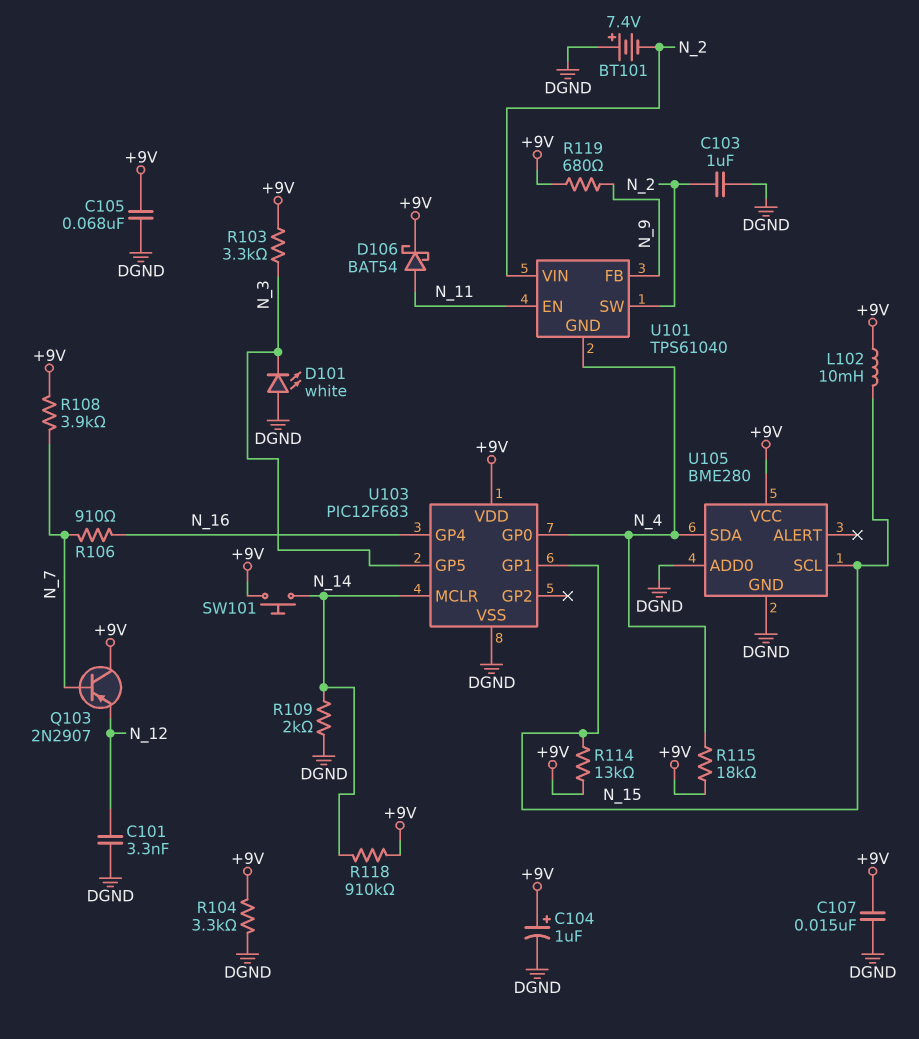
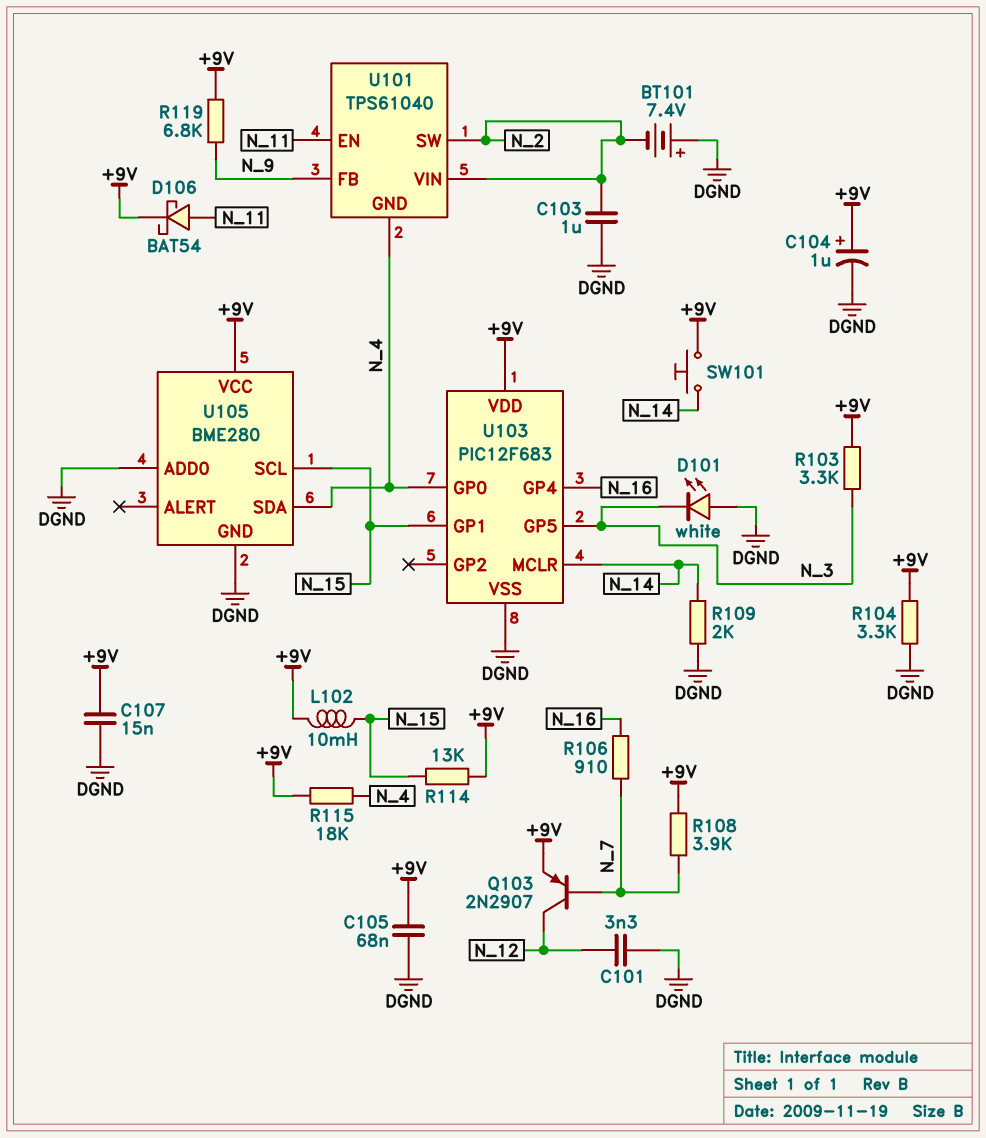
Q103: PNP 2N2907 (B N_7, C +9V, E N_12) -> PNP 2N2907 (B N_7, C N_12, E +9V)
R118: 910k (+9V, N_14) -> none
R119: 680 (+9V, N_9) -> 6.8k (+9V, N_9)

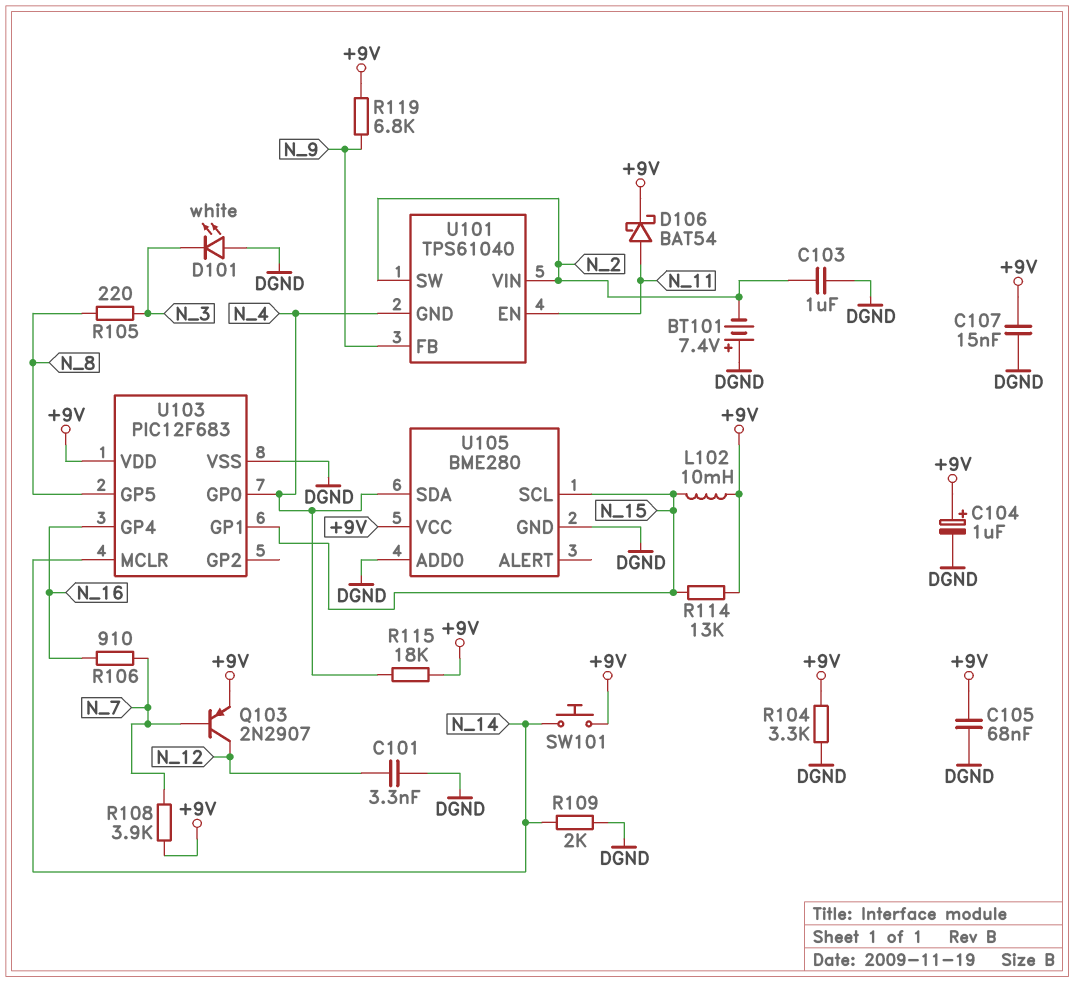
R103: 3.3k (+9V, N_3) -> none
R105: none -> 220 (N_3, N_8)
U103 pin GP5: N_3 -> N_8

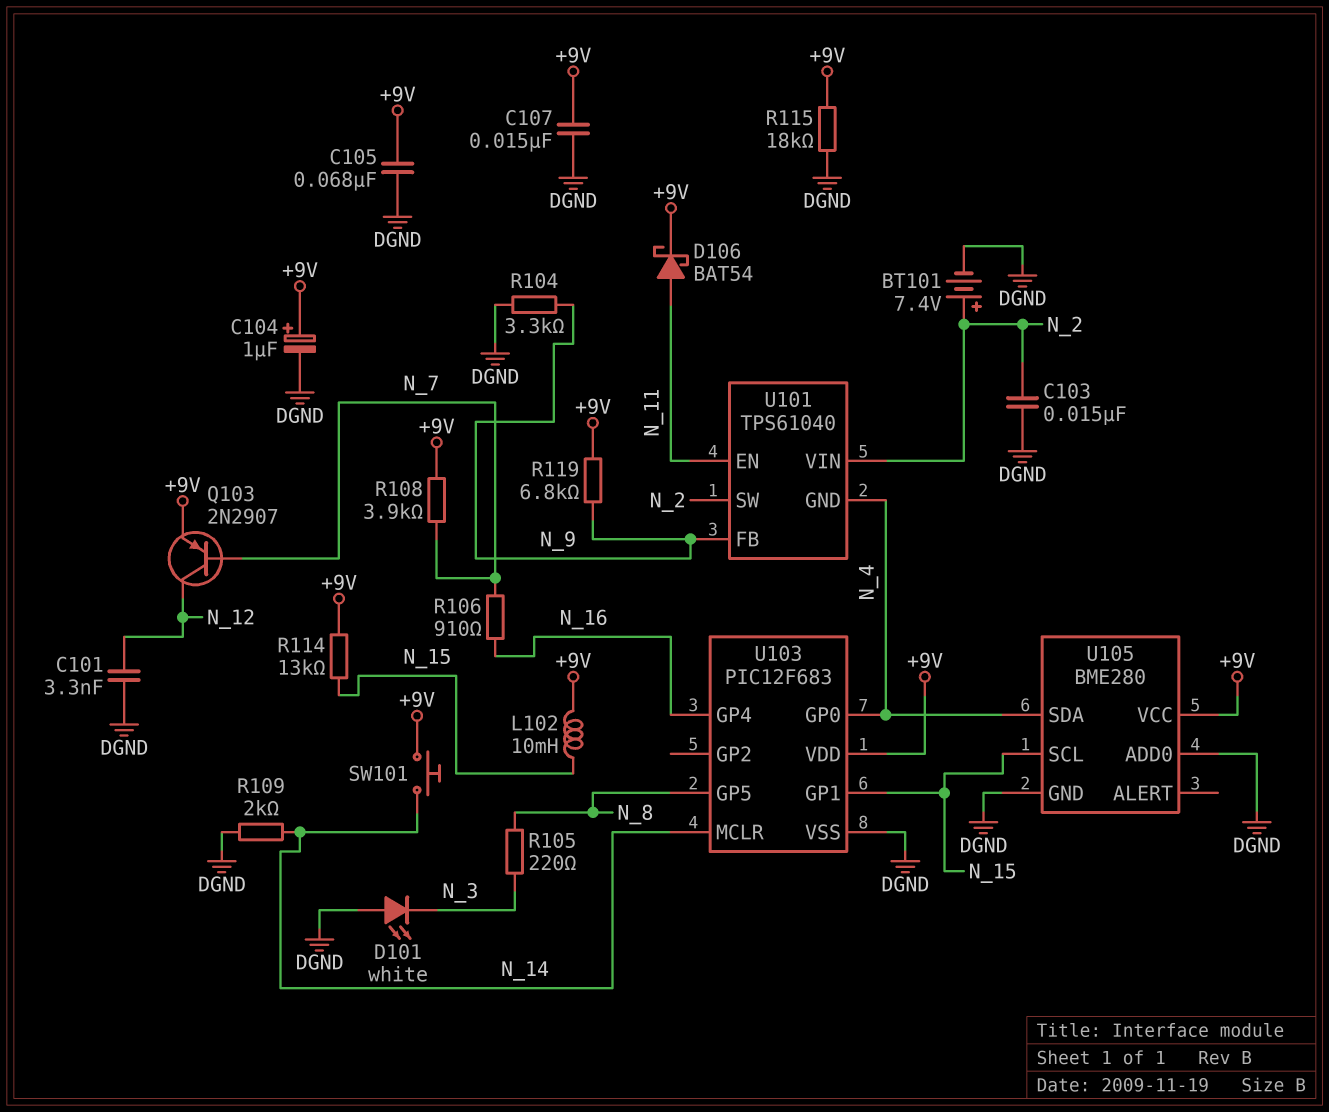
BT101: 7.4V (plus DGND, minus N_2) -> 7.4V (plus N_2, minus DGND)
C103: 1uF (DGND, N_2) -> 15nF (DGND, N_2)
R104: 3.3k (+9V, DGND) -> 3.3k (DGND, N_9)
R115: 18k (+9V, N_4) -> 18k (+9V, DGND)

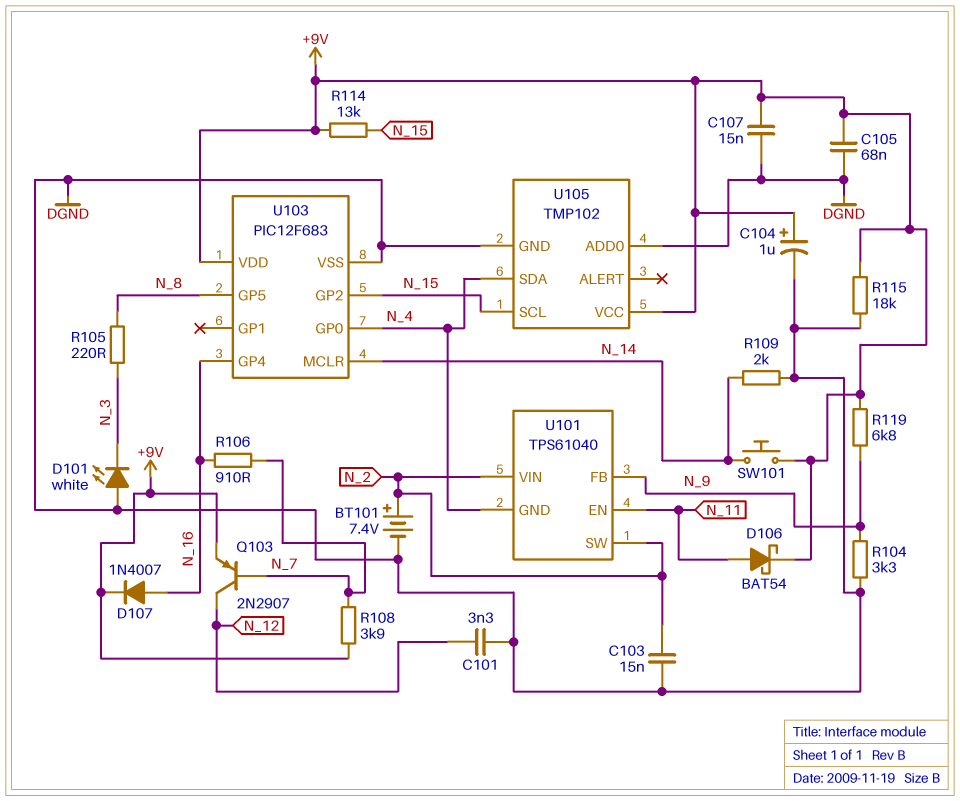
D107: none -> diode 1N4007 (A N_16, K +9V)
L102: 10mH (+9V, N_15) -> none
U103 pin GP1: N_15 -> none
U103 pin GP2: none -> N_15
U105: BME280 -> TMP102

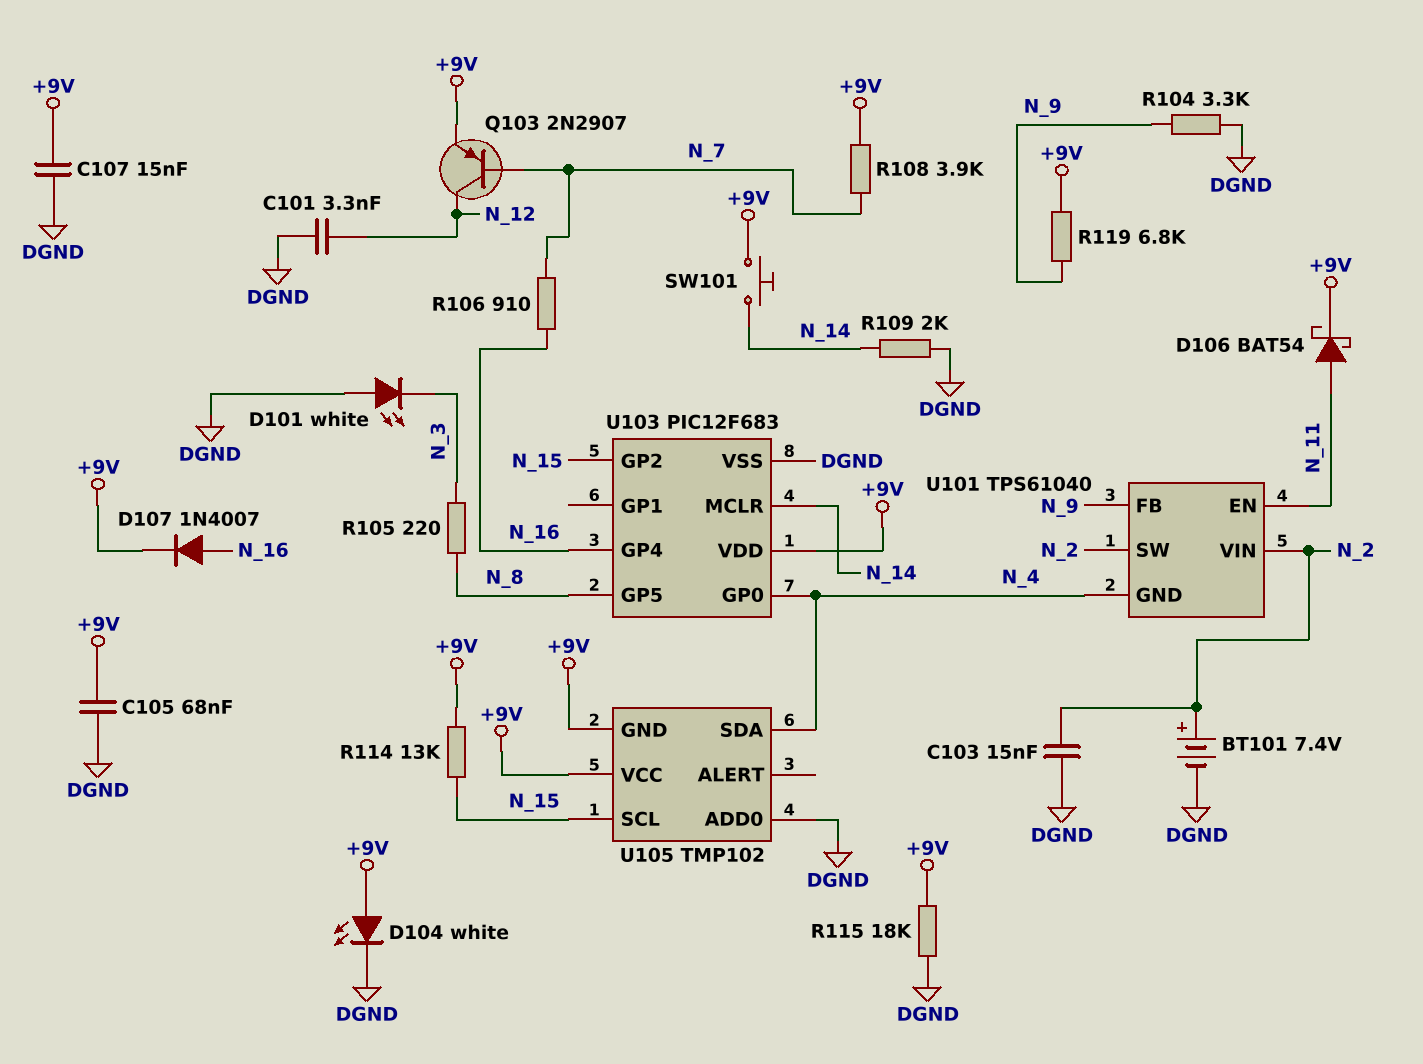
C104: 1uF (plus +9V, minus DGND) -> none
D104: none -> LED white (A +9V, K DGND)
U105 pin GND: DGND -> +9V

